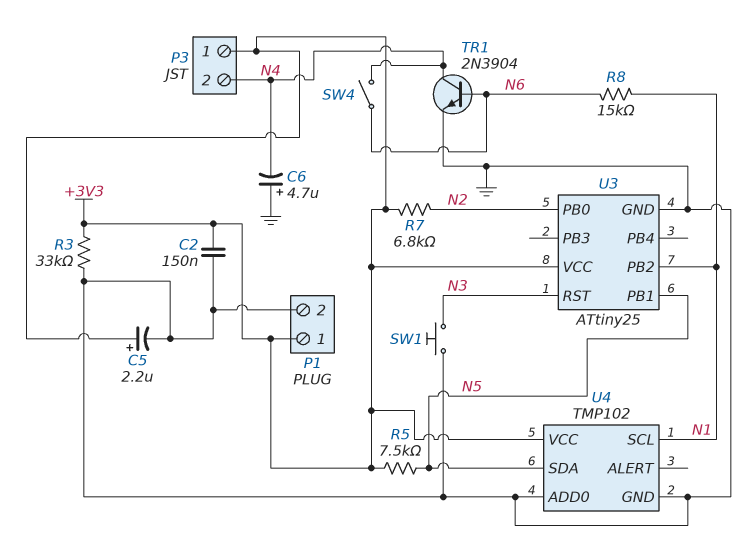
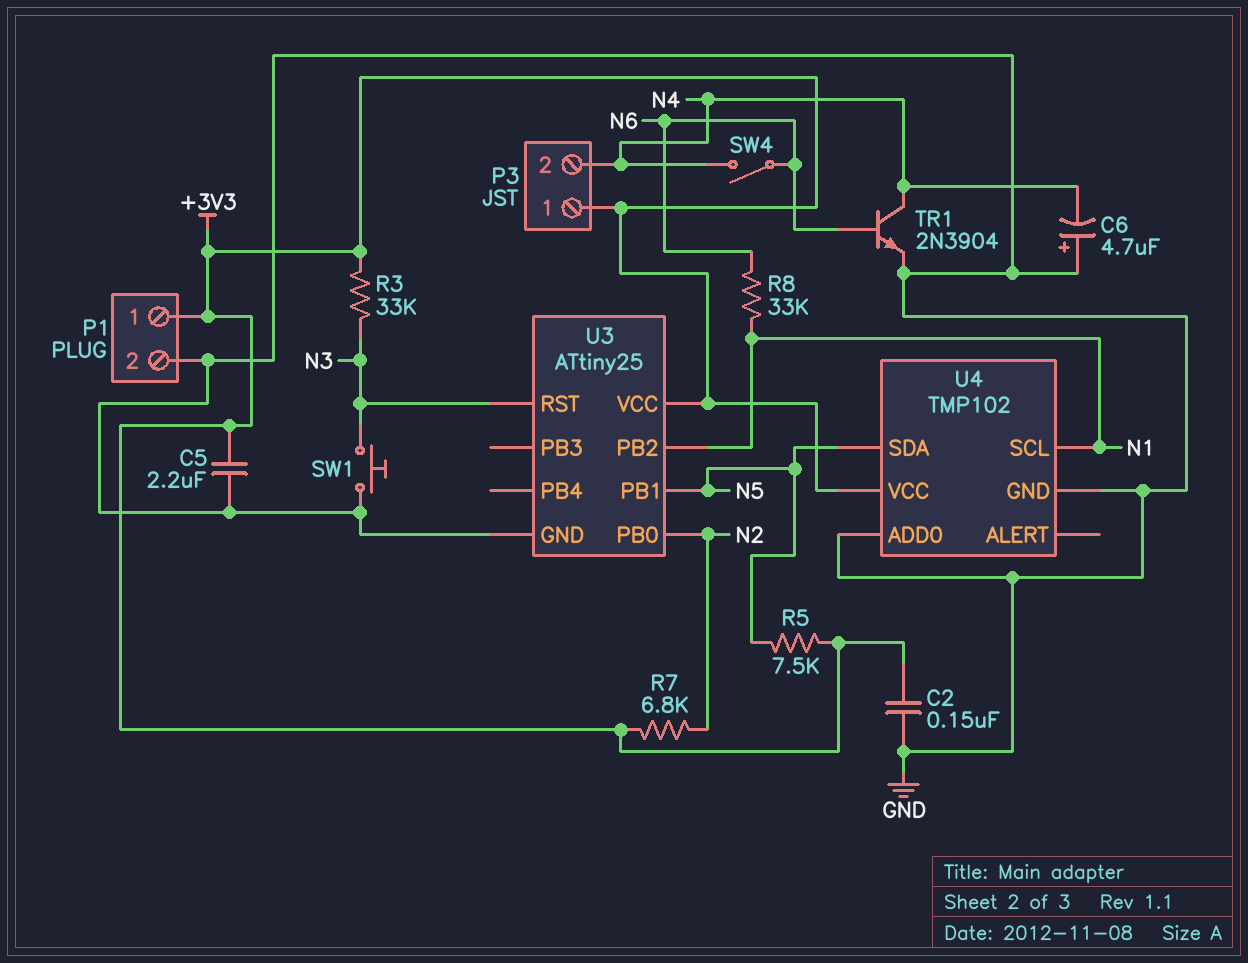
C5: 2.2uF (plus +3V3, minus GND) -> 2.2uF (+3V3, GND)
R3: 33k (+3V3, GND) -> 33k (+3V3, N3)
R8: 15k (N1, N6) -> 33k (N1, N6)

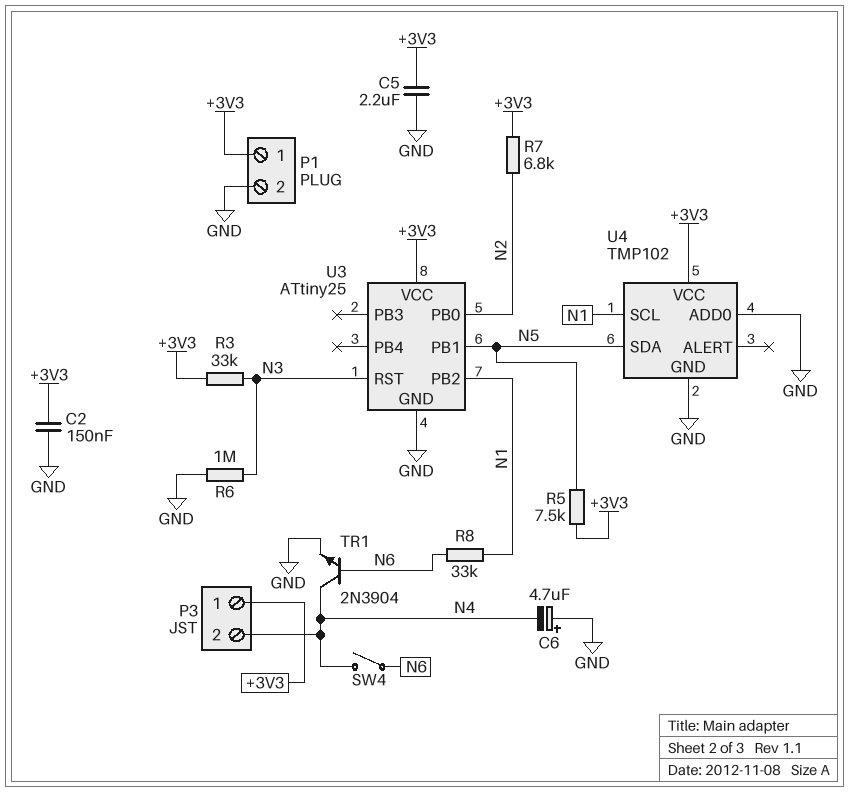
R6: none -> 1M (GND, N3)
SW1: button (GND, N3) -> none

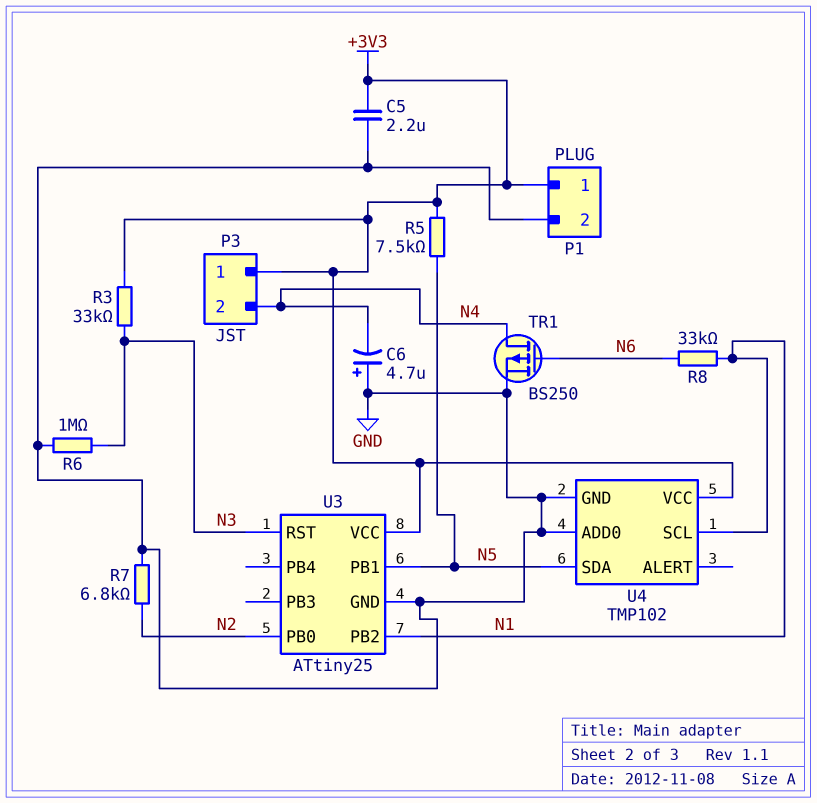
C2: 150nF (+3V3, GND) -> none
R7: 6.8k (+3V3, N2) -> 6.8k (GND, N2)
SW4: switch (N4, N6) -> none
TR1: NPN 2N3904 (B N6, C N4, E GND) -> PMOS BS250 (G N6, D N4, S GND)

